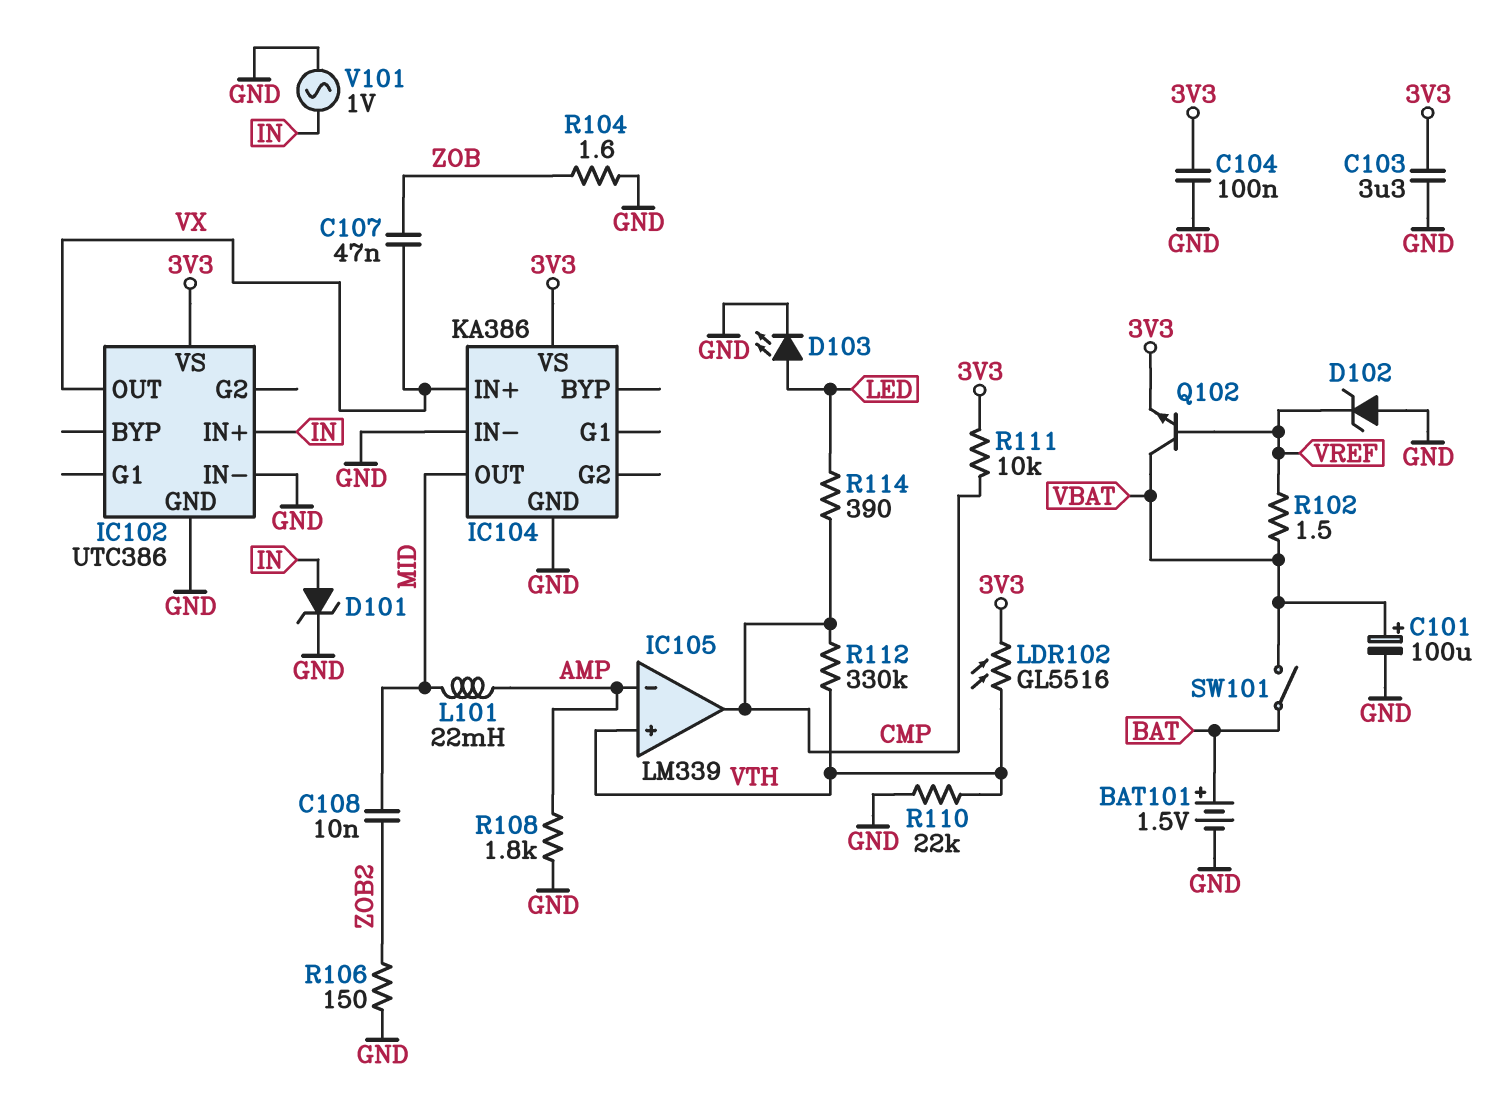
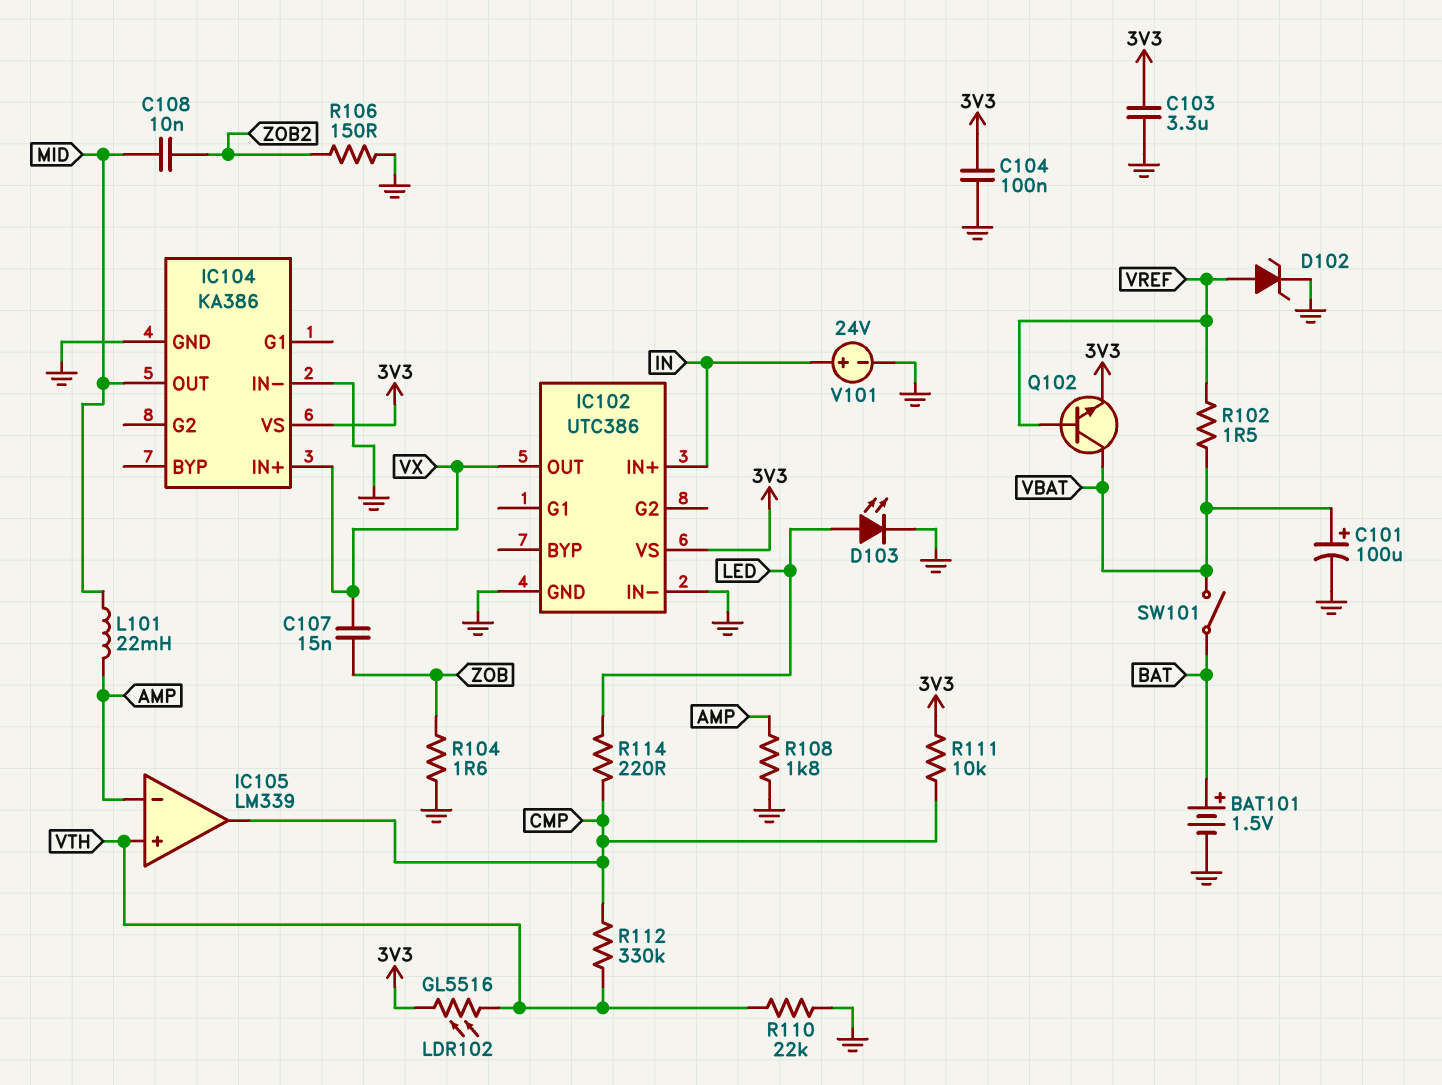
C107: 47nF (VX, ZOB) -> 15nF (VX, ZOB)
D101: zener (A IN, K GND) -> none
D102: zener (A GND, K VREF) -> zener (A VREF, K GND)
R114: 390 (CMP, LED) -> 220 (CMP, LED)
V101: AC 1V (GND, IN) -> 24V (plus IN, minus GND)

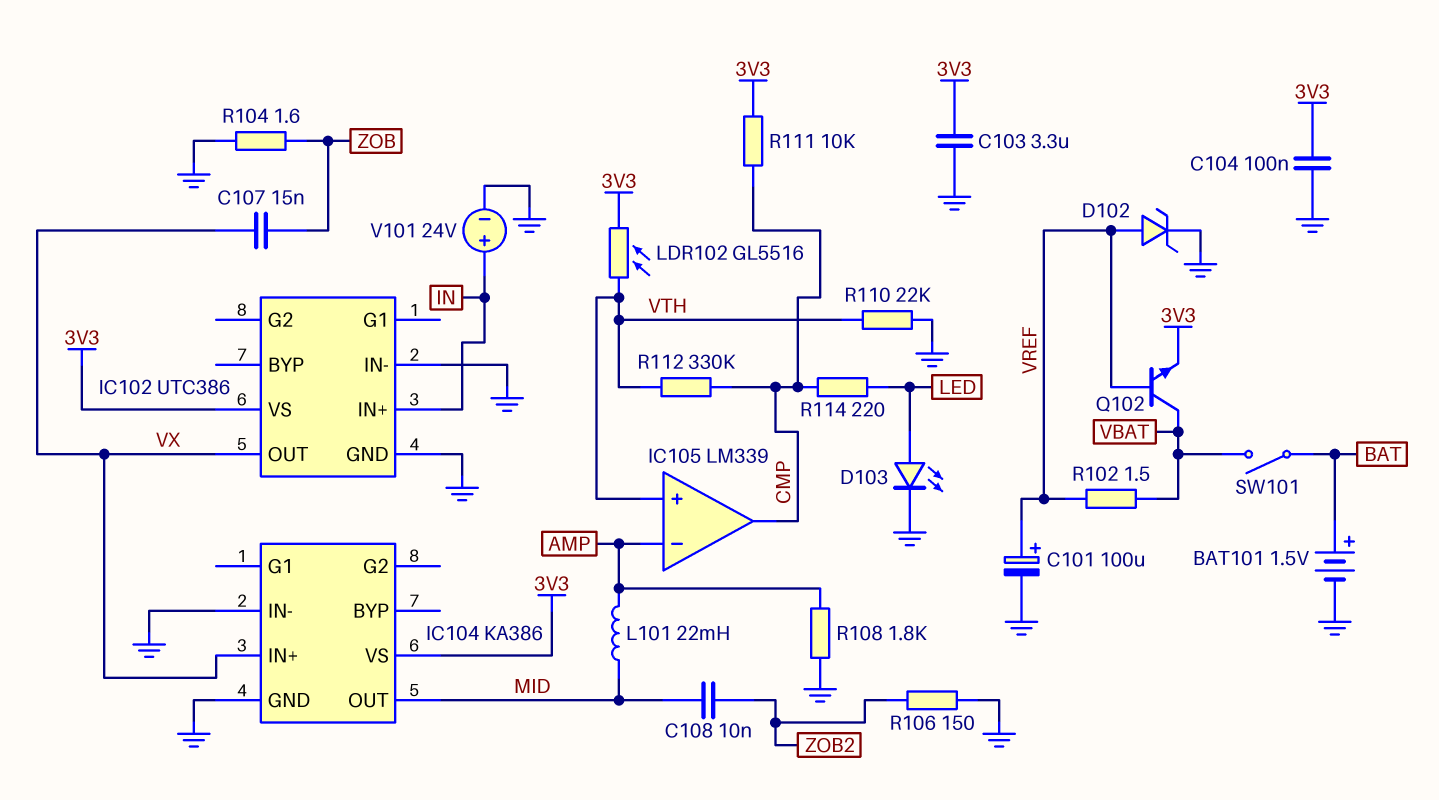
C101: 100uF (plus VBAT, minus GND) -> 100uF (plus VREF, minus GND)

